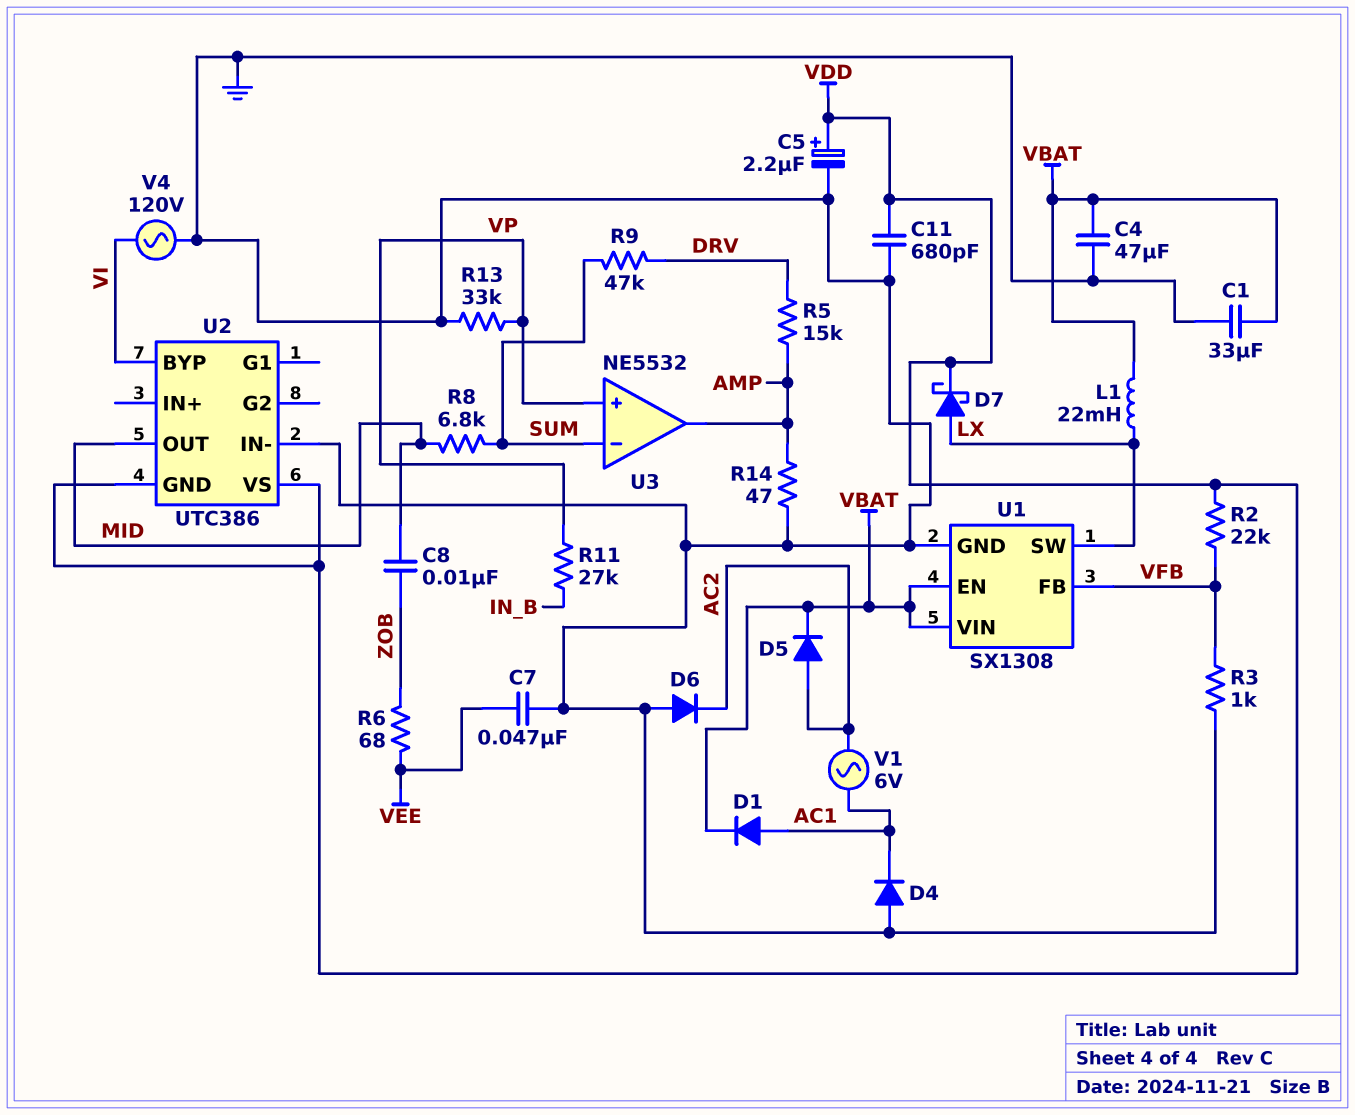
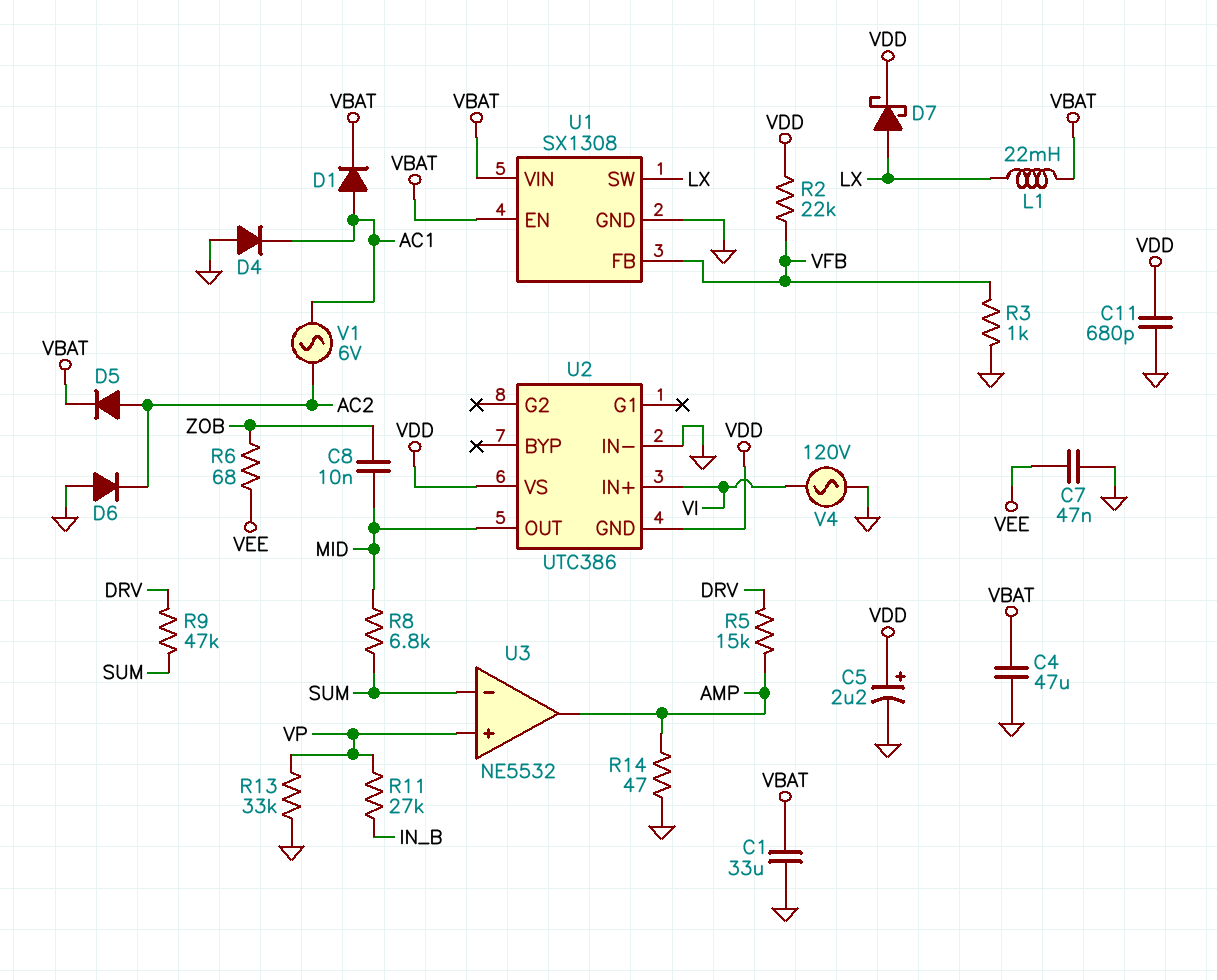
U2 pin BYP: VI -> none
U2 pin IN+: none -> VI

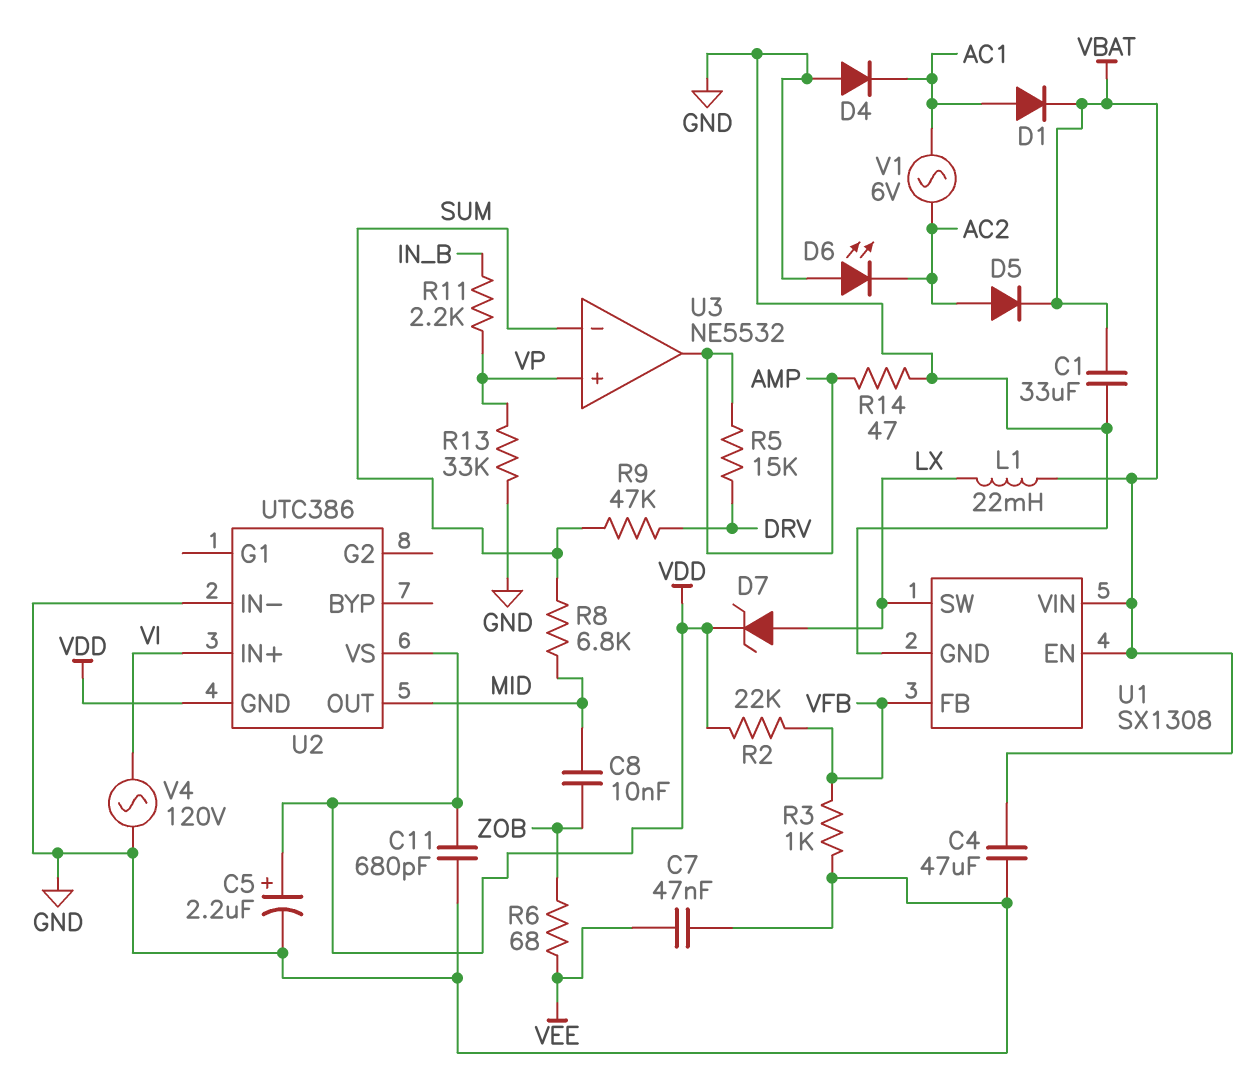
D6: diode (A GND, K AC2) -> LED (A GND, K AC2)
D7: schottky (A LX, K VDD) -> zener (A LX, K VDD)
R11: 27k (IN_B, VP) -> 2.2k (IN_B, VP)

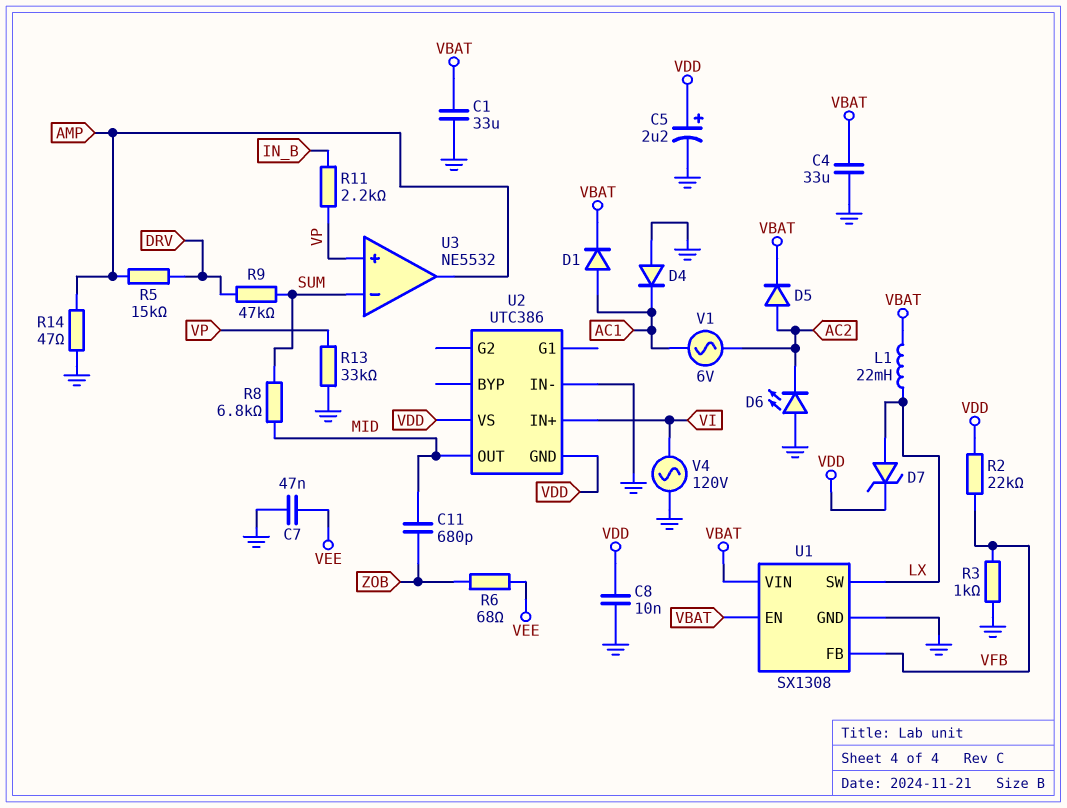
C4: 47uF (GND, VBAT) -> 33uF (GND, VBAT)
C8: 10nF (MID, ZOB) -> 10nF (GND, VDD)
C11: 680pF (GND, VDD) -> 680pF (MID, ZOB)

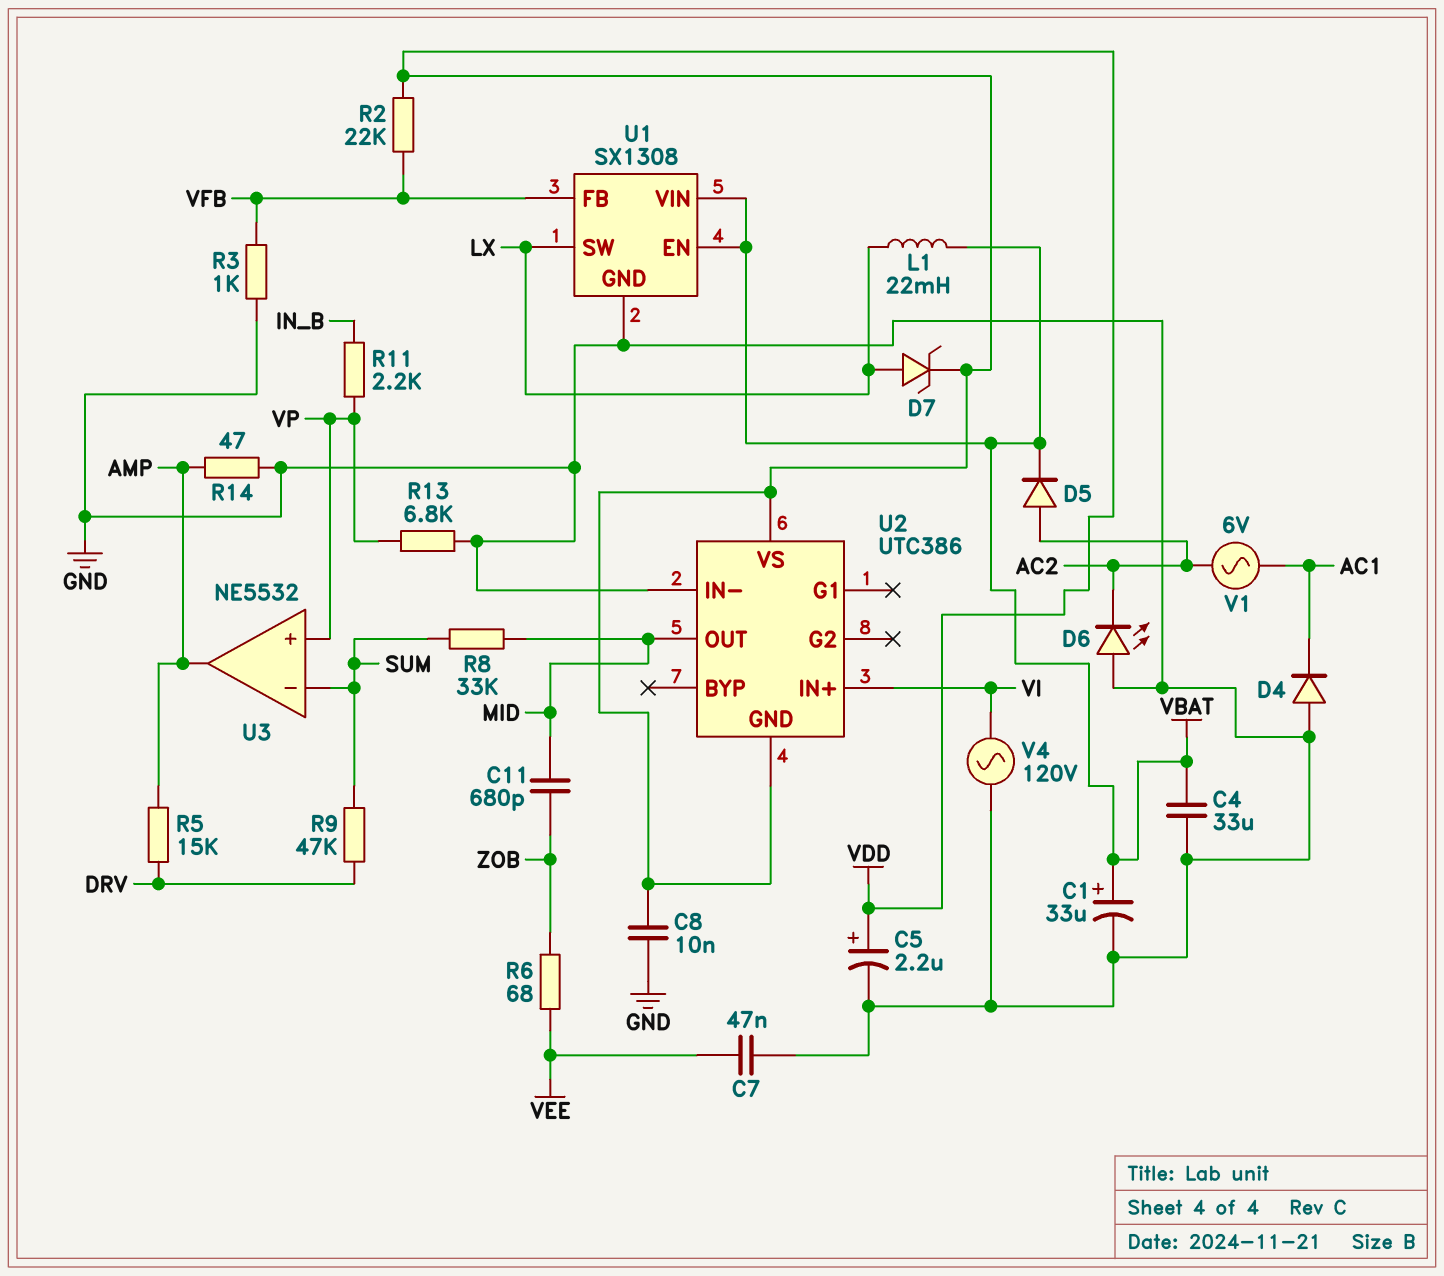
C1: 33uF (GND, VBAT) -> 33uF (plus VBAT, minus GND)
D1: diode (A AC1, K VBAT) -> none
R8: 6.8k (MID, SUM) -> 33k (MID, SUM)
R13: 33k (GND, VP) -> 6.8k (GND, VP)

